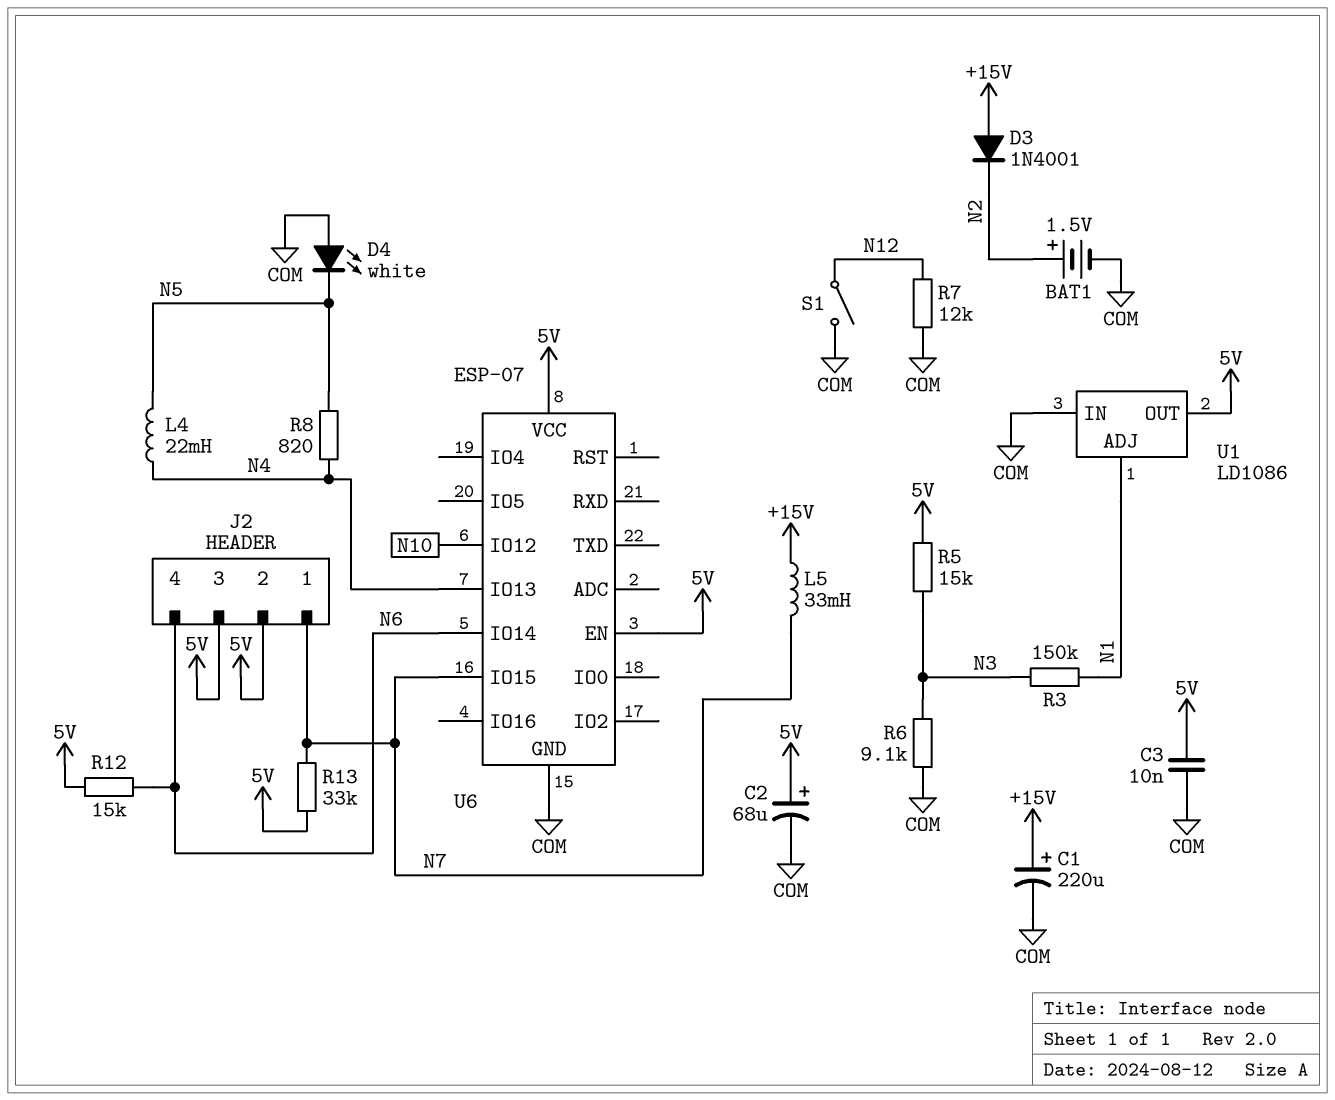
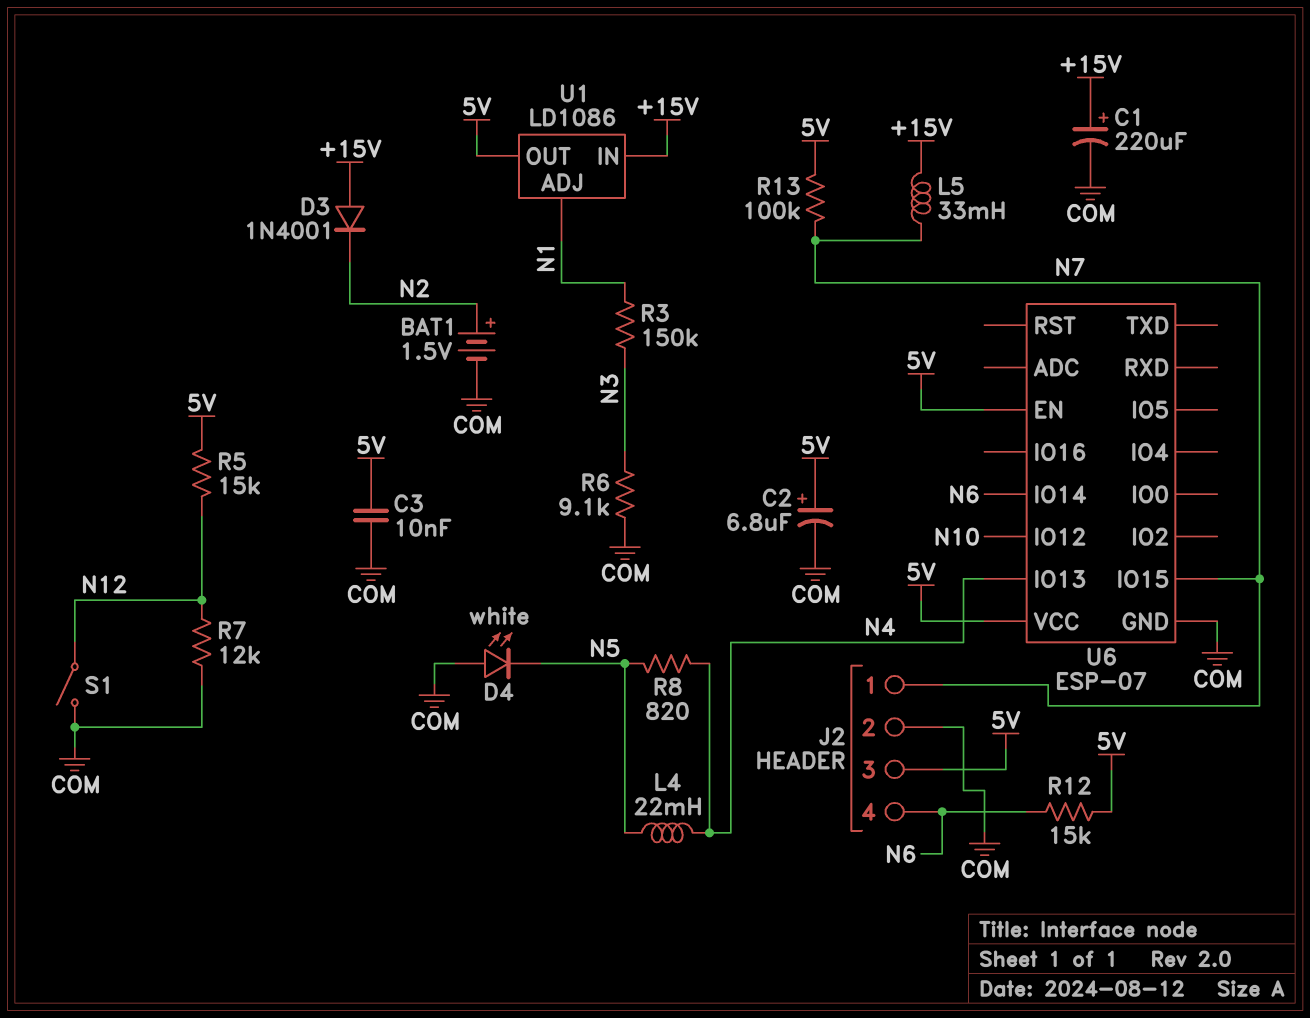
C2: 68uF (plus 5V, minus COM) -> 6.8uF (plus 5V, minus COM)
J2 pin 2: 5V -> COM
R5: 15k (5V, N3) -> 15k (5V, N12)
R13: 33k (5V, N7) -> 100k (5V, N7)
U1 pin IN: COM -> +15V

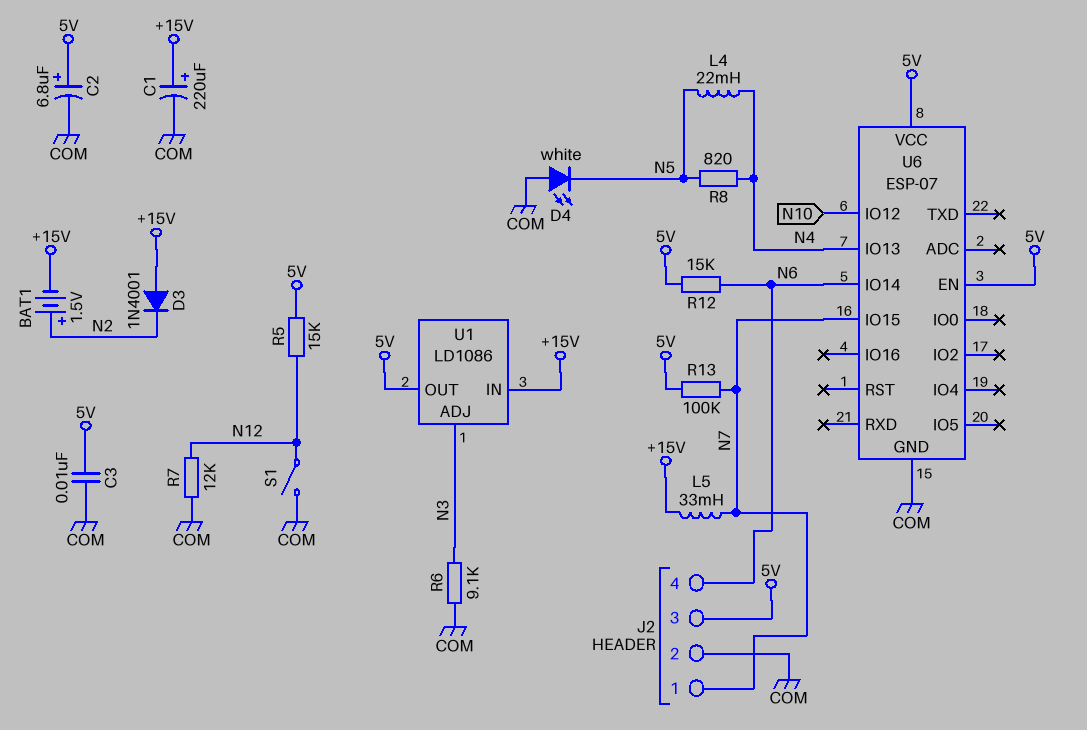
BAT1: 1.5V (plus N2, minus COM) -> 1.5V (plus N2, minus +15V)
R3: 150k (N1, N3) -> none
U1 pin ADJ: N1 -> N3

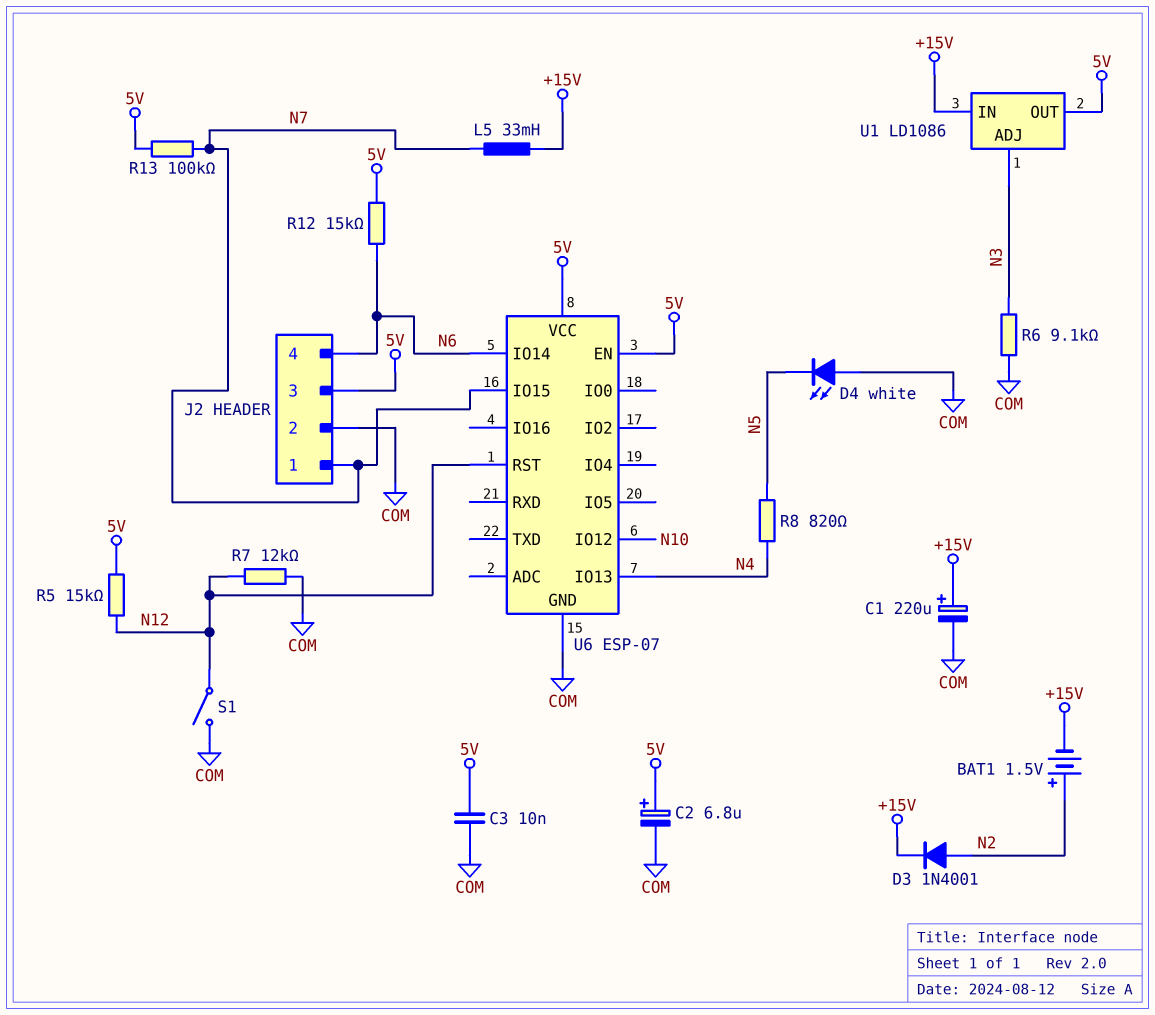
D3: diode 1N4001 (A +15V, K N2) -> diode 1N4001 (A N2, K +15V)
L4: 22mH (N4, N5) -> none
U6 pin RST: none -> N12

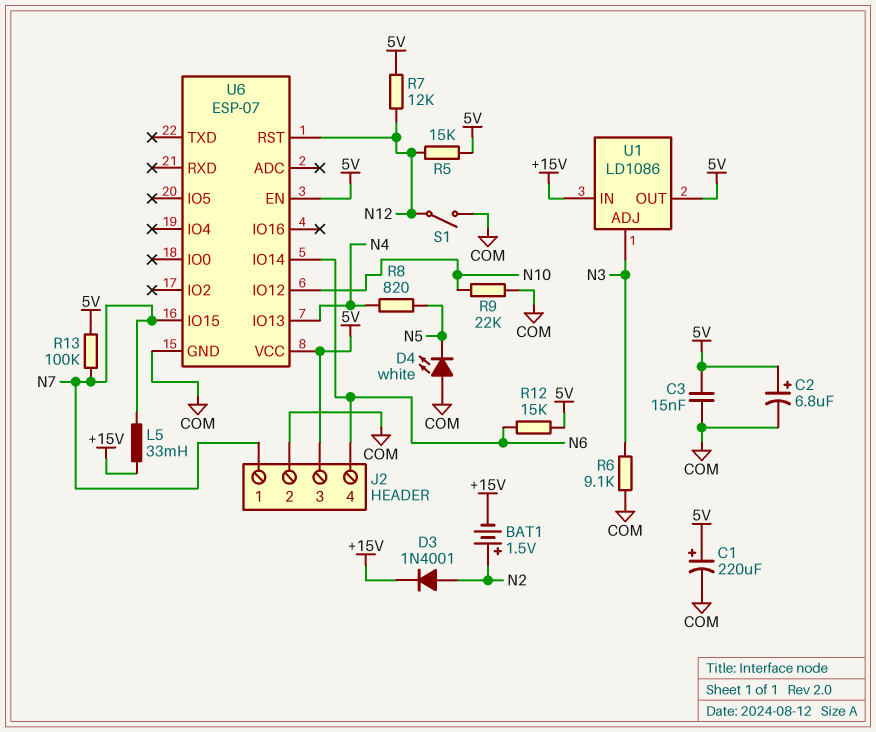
C1: 220uF (plus +15V, minus COM) -> 220uF (plus 5V, minus COM)
C3: 10nF (5V, COM) -> 15nF (5V, COM)
R7: 12k (COM, N12) -> 12k (5V, N12)
R9: none -> 22k (COM, N10)

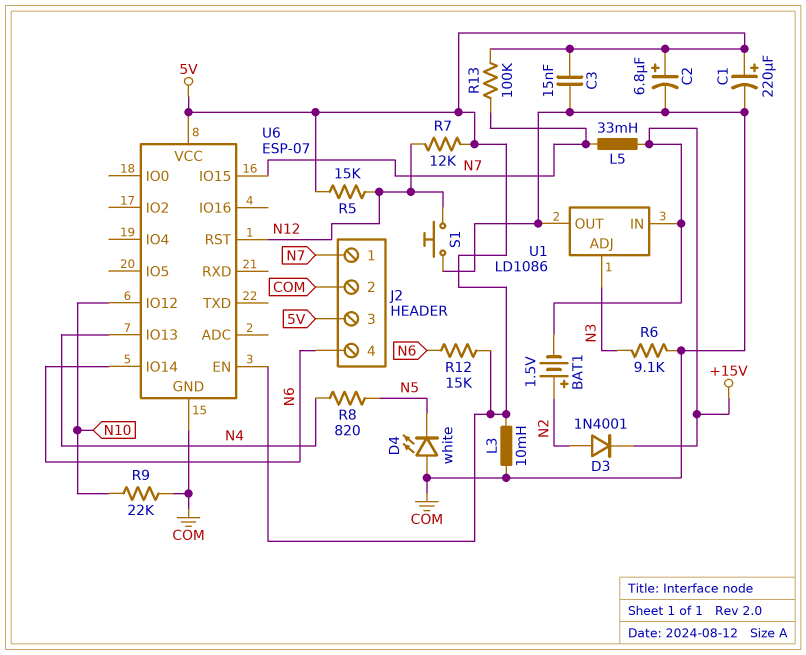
L3: none -> 10mH (5V, COM)
S1: switch (COM, N12) -> button (COM, N12)
U1 pin OUT: 5V -> COM

